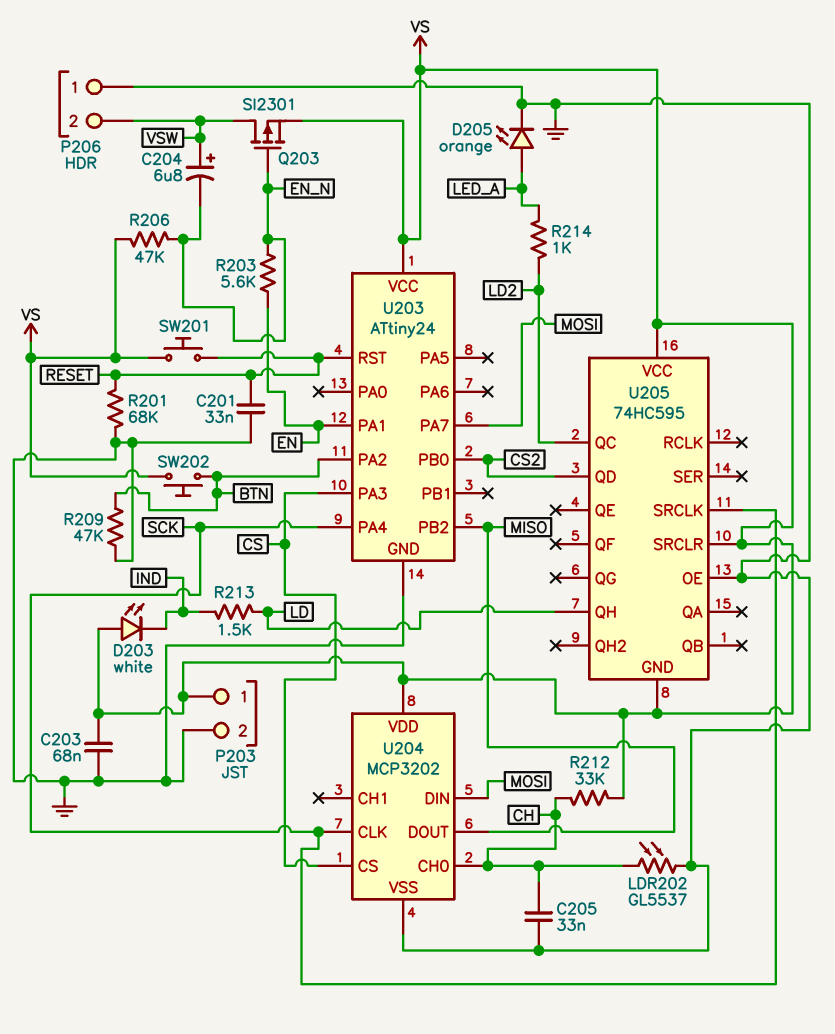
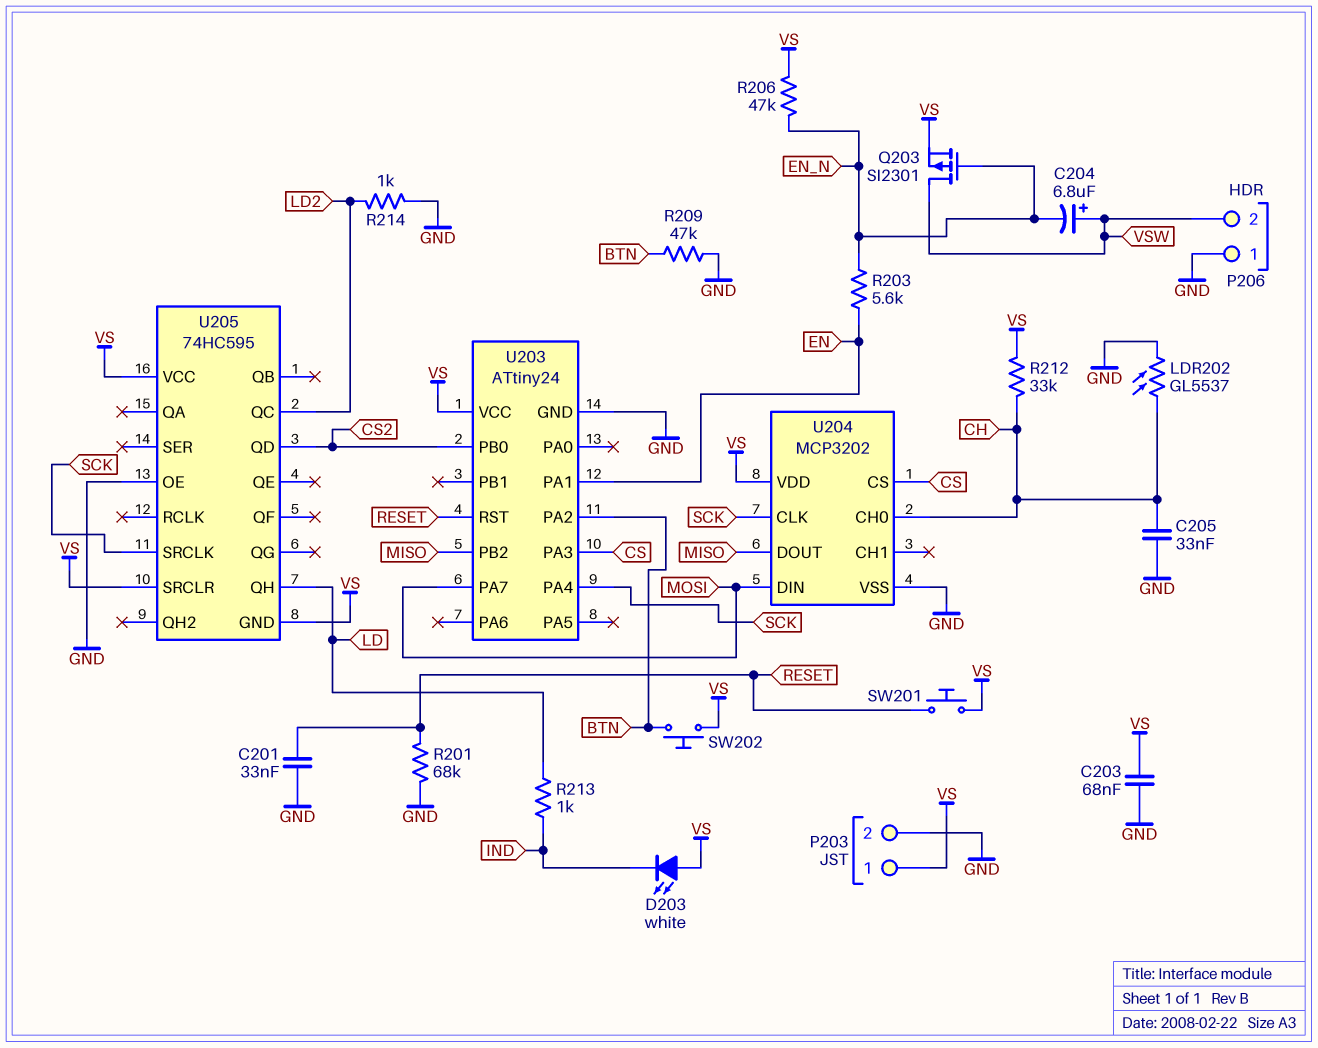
D205: LED orange (A LED_A, K GND) -> none
R213: 1.5k (IND, LD) -> 1k (IND, LD)
R214: 1k (LD2, LED_A) -> 1k (GND, LD2)

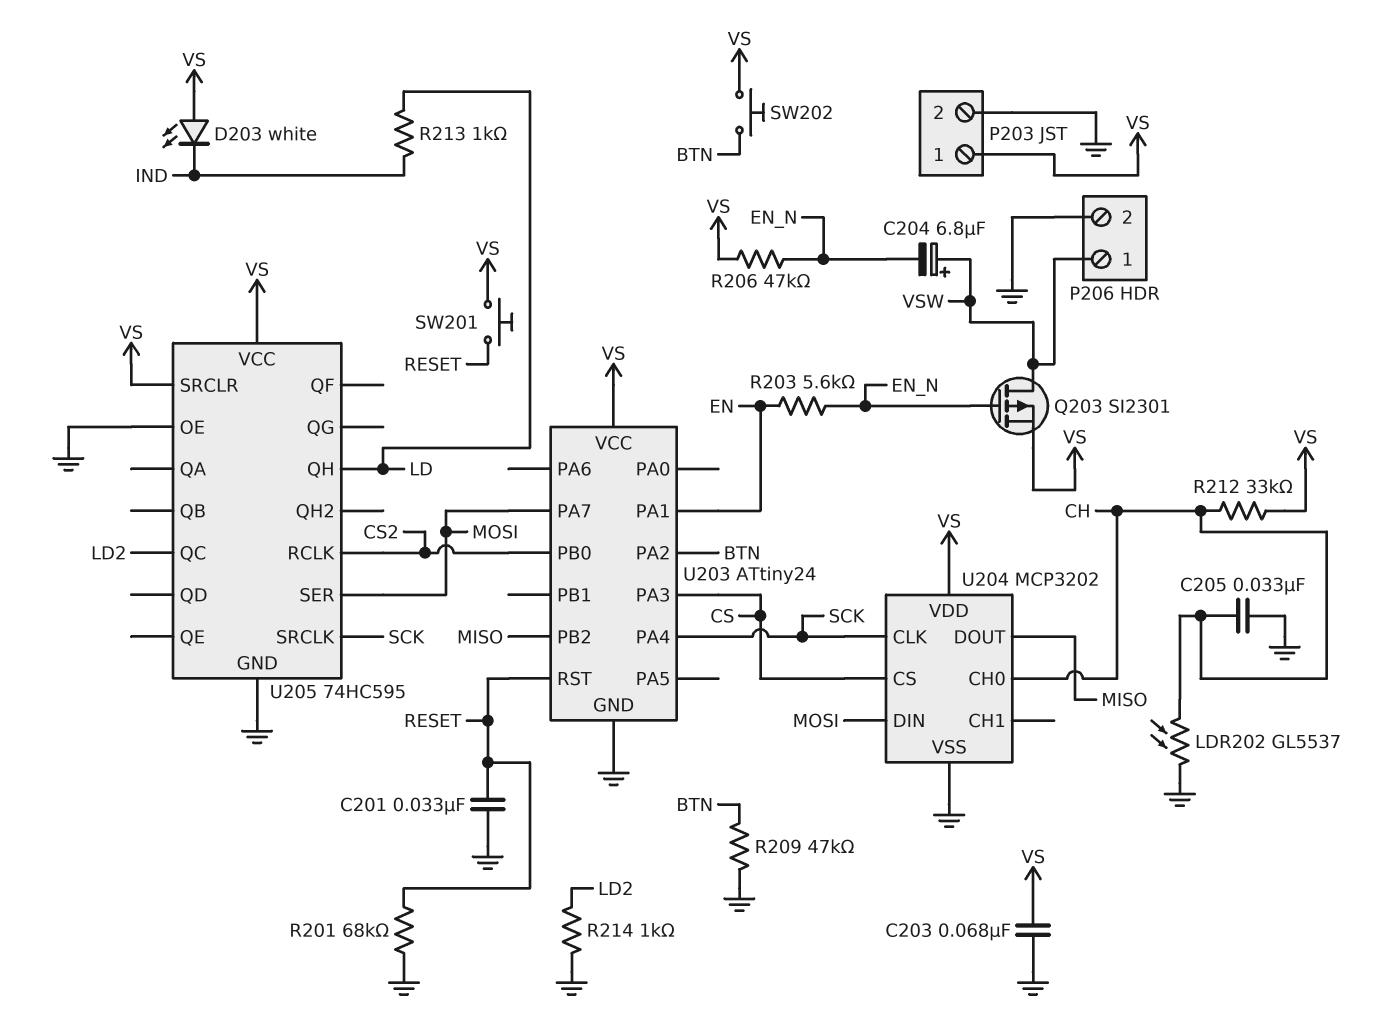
P206 pin 1: GND -> VSW
P206 pin 2: VSW -> GND
U205 pin GND: VS -> GND
U205 pin QD: CS2 -> none
U205 pin RCLK: none -> CS2
U205 pin SER: none -> MOSI

